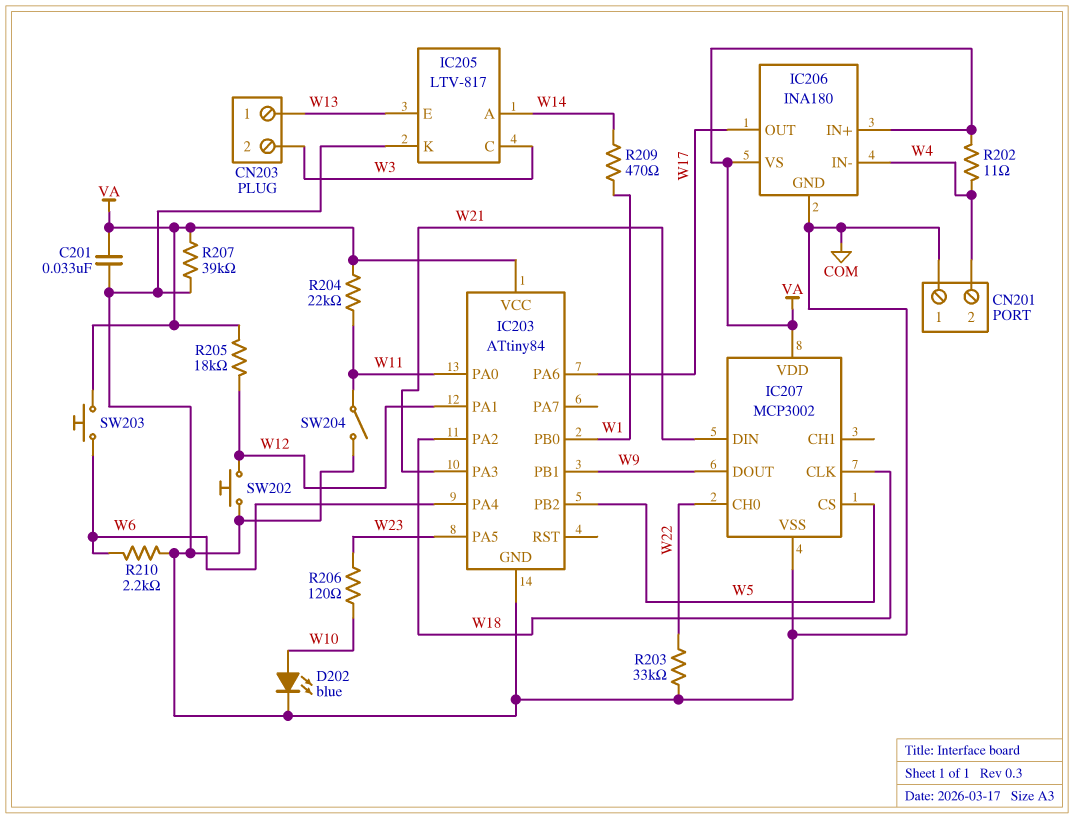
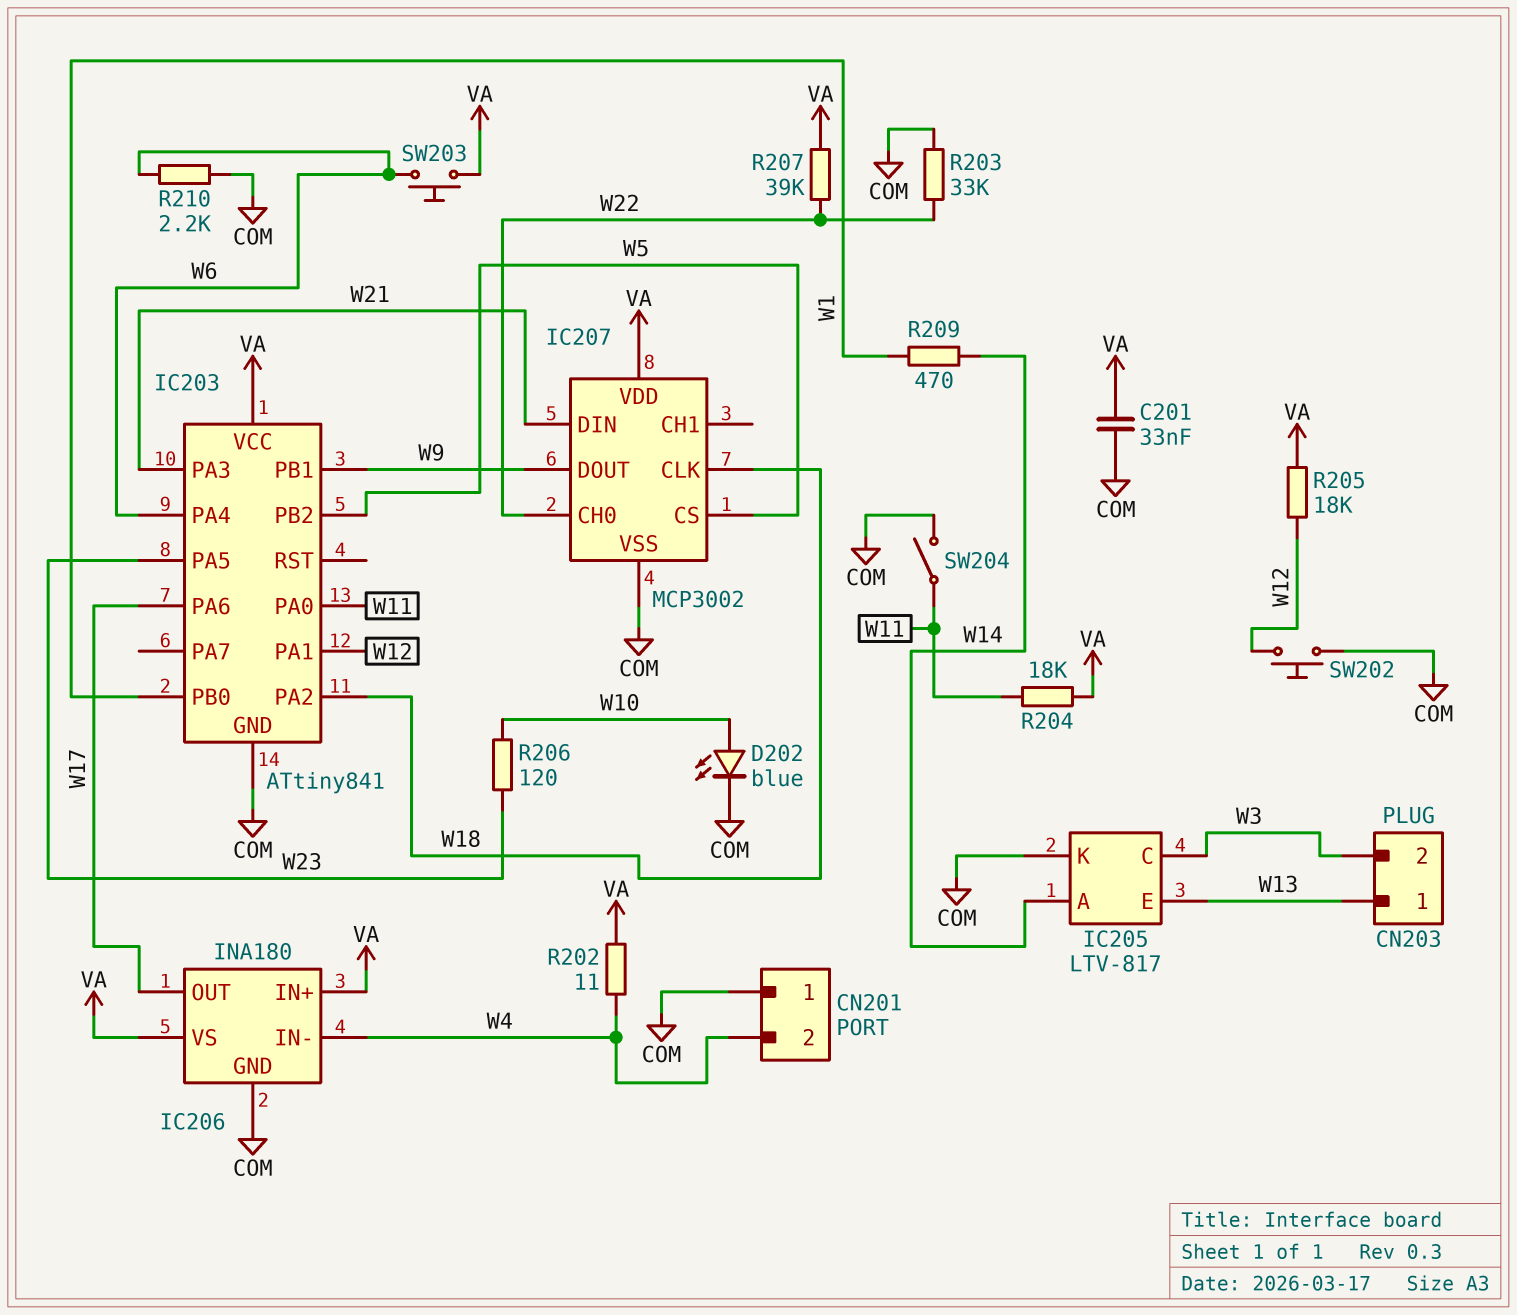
IC203: ATtiny84 -> ATtiny841
R204: 22k (VA, W11) -> 18k (VA, W11)
R207: 39k (COM, VA) -> 39k (VA, W22)

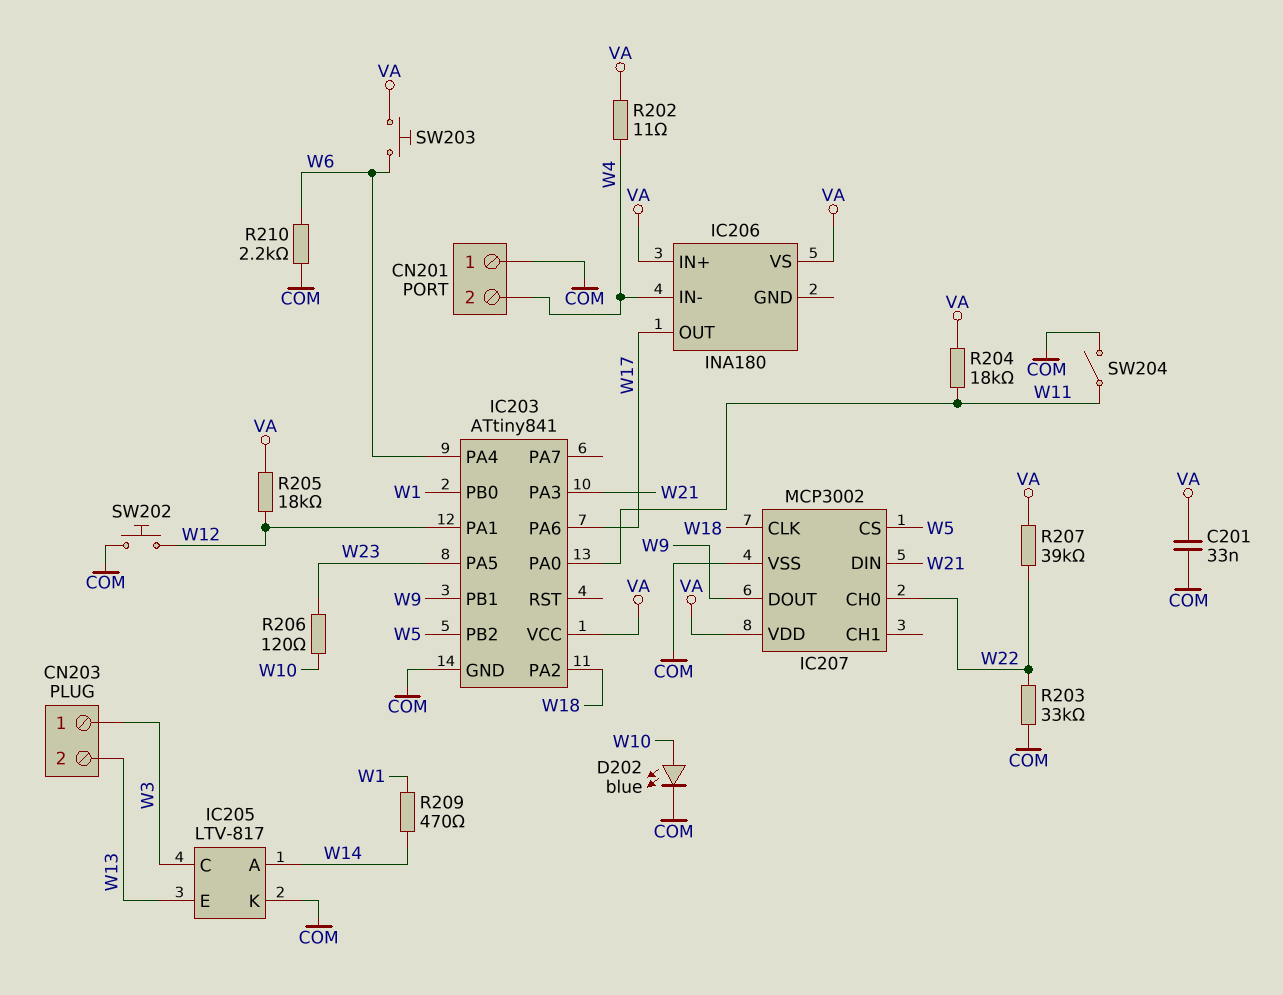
CN203 pin 1: W13 -> W3
CN203 pin 2: W3 -> W13
IC206 pin GND: COM -> none

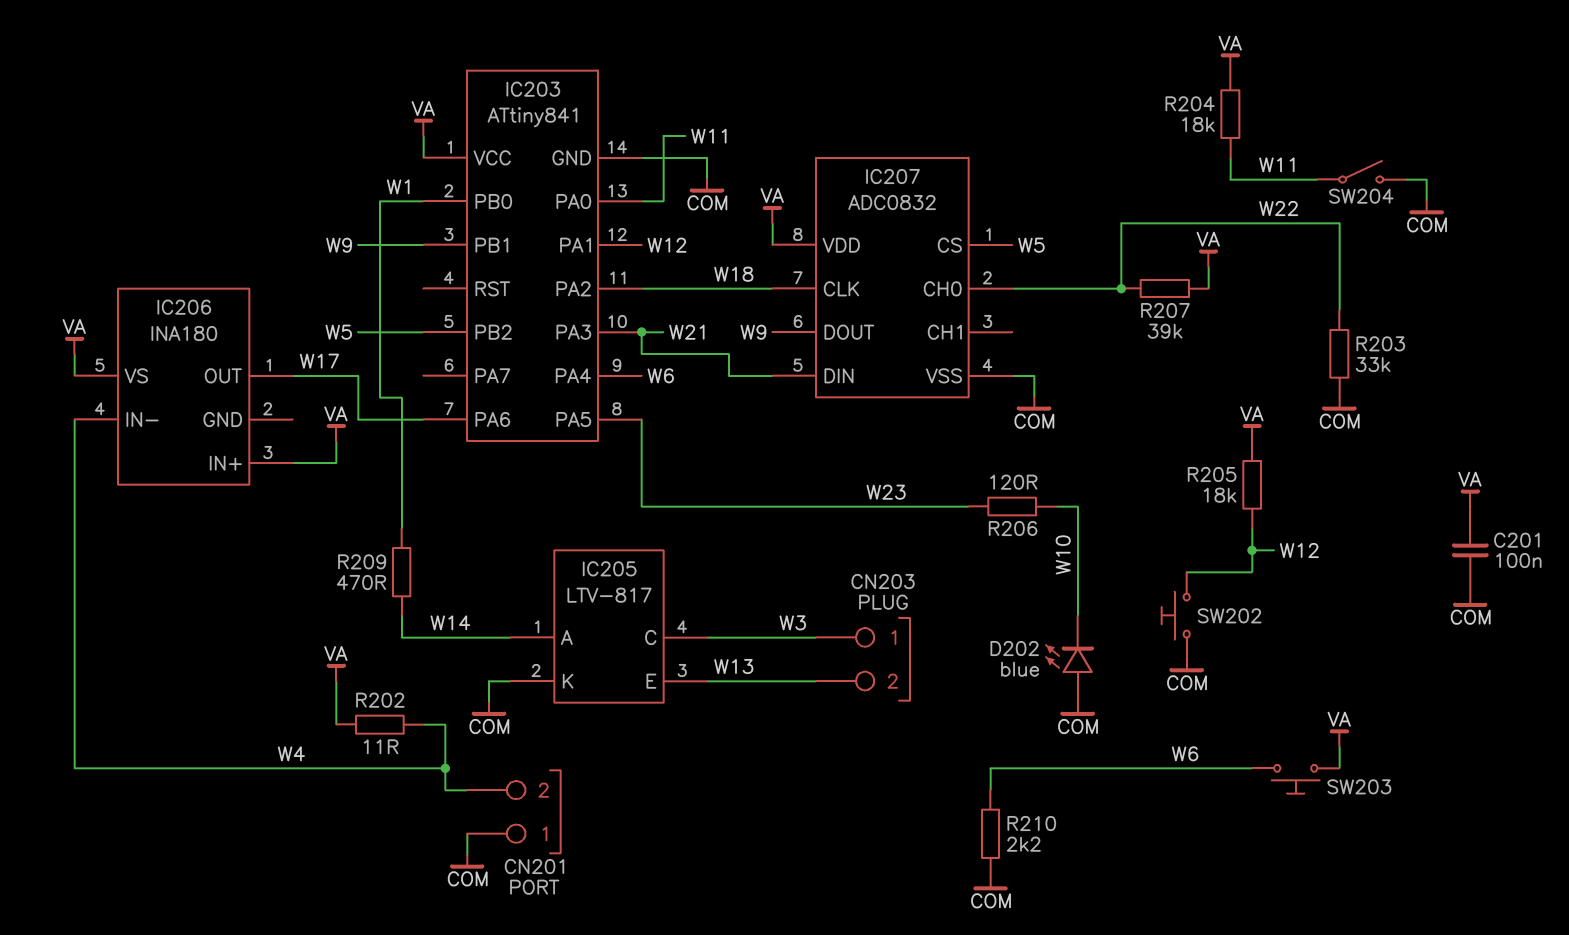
C201: 33nF (COM, VA) -> 100nF (COM, VA)
D202: LED blue (A W10, K COM) -> LED blue (A COM, K W10)
IC207: MCP3002 -> ADC0832

